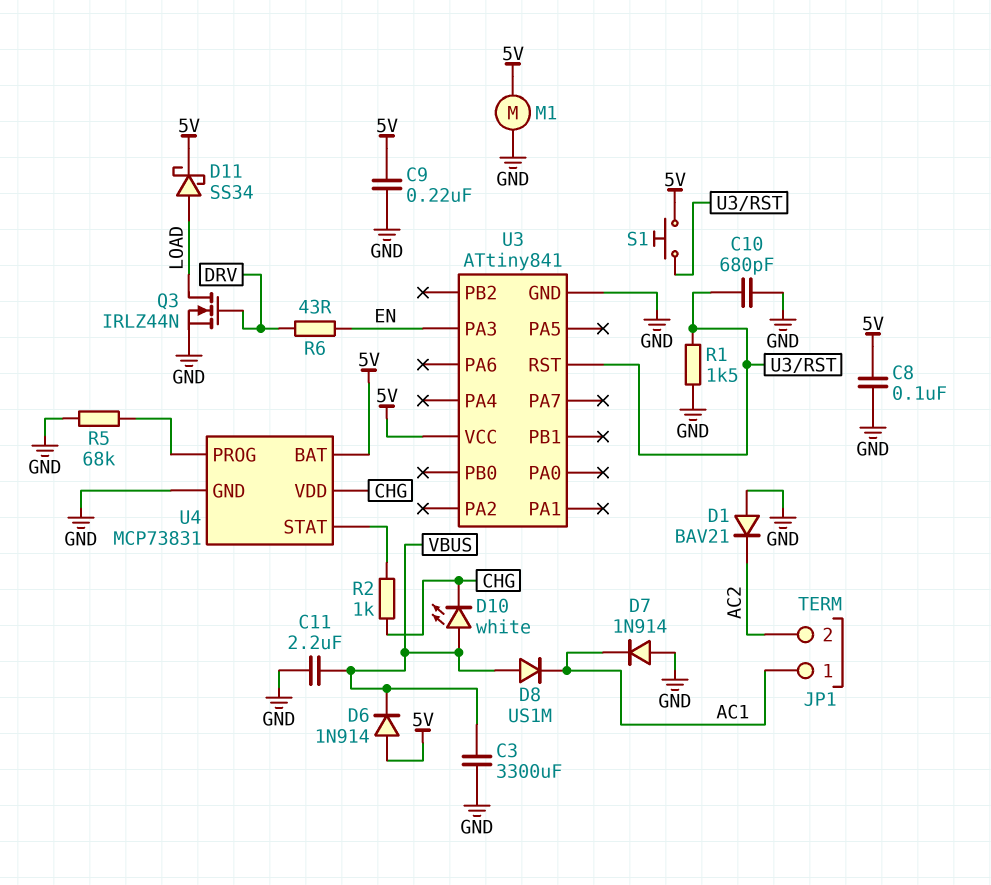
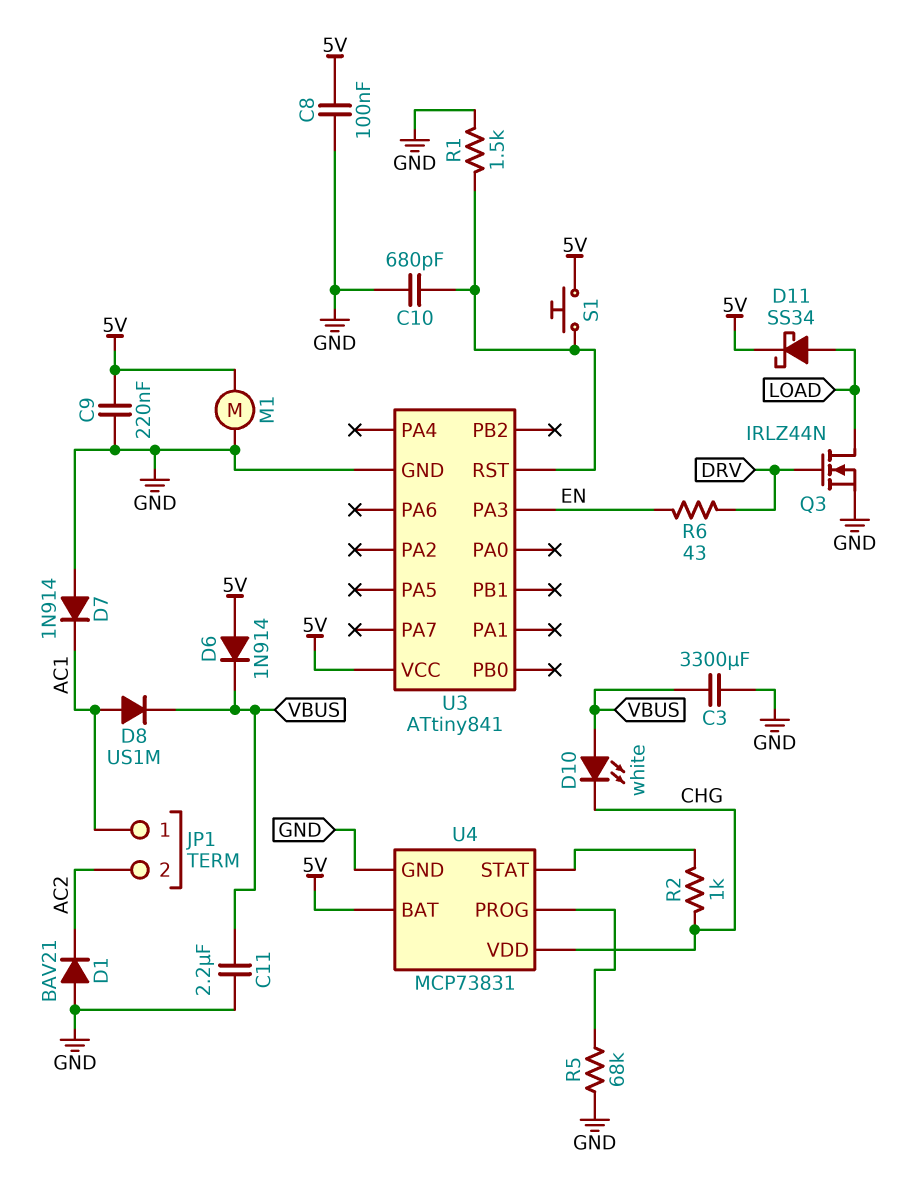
D8: diode US1M (A VBUS, K AC1) -> diode US1M (A AC1, K VBUS)

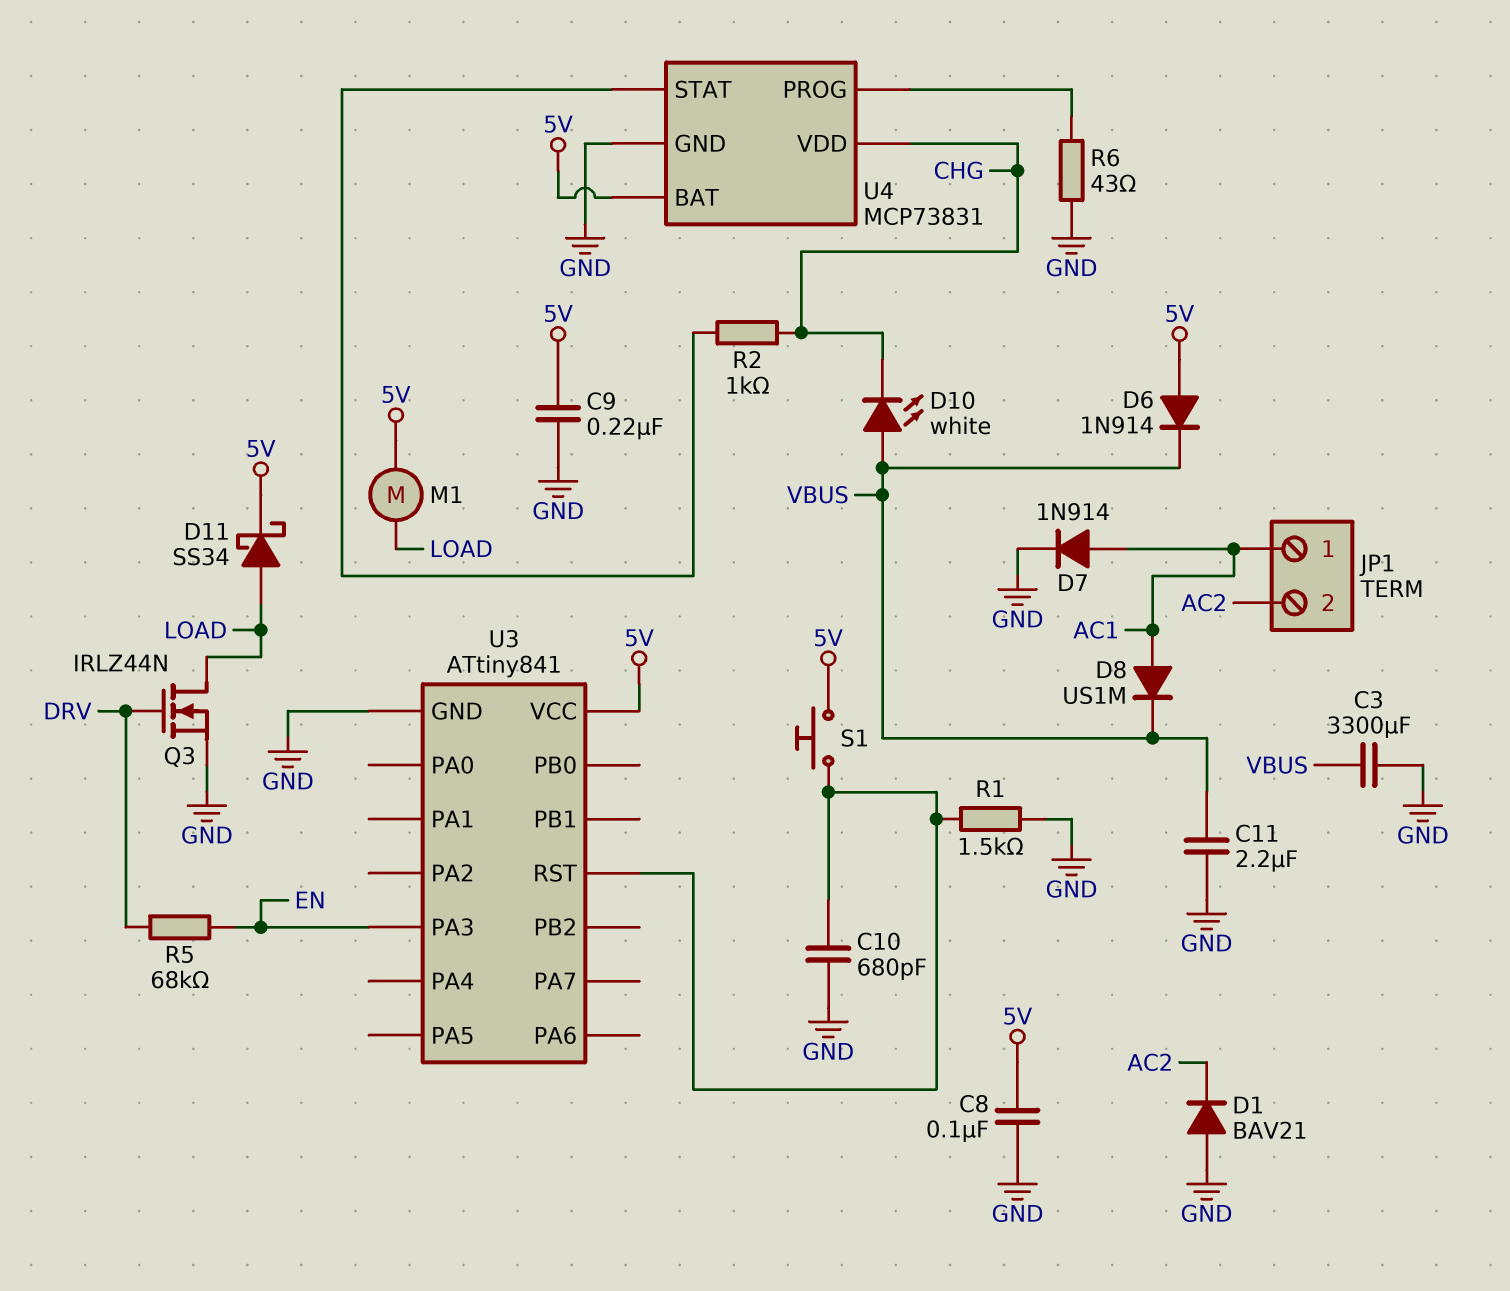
D7: diode 1N914 (A GND, K AC1) -> diode 1N914 (A AC1, K GND)
M1: motor (5V, GND) -> motor (5V, LOAD)
R5: 68k (GND, U4/PROG) -> 68k (DRV, EN)
R6: 43 (DRV, EN) -> 43 (GND, U4/PROG)

